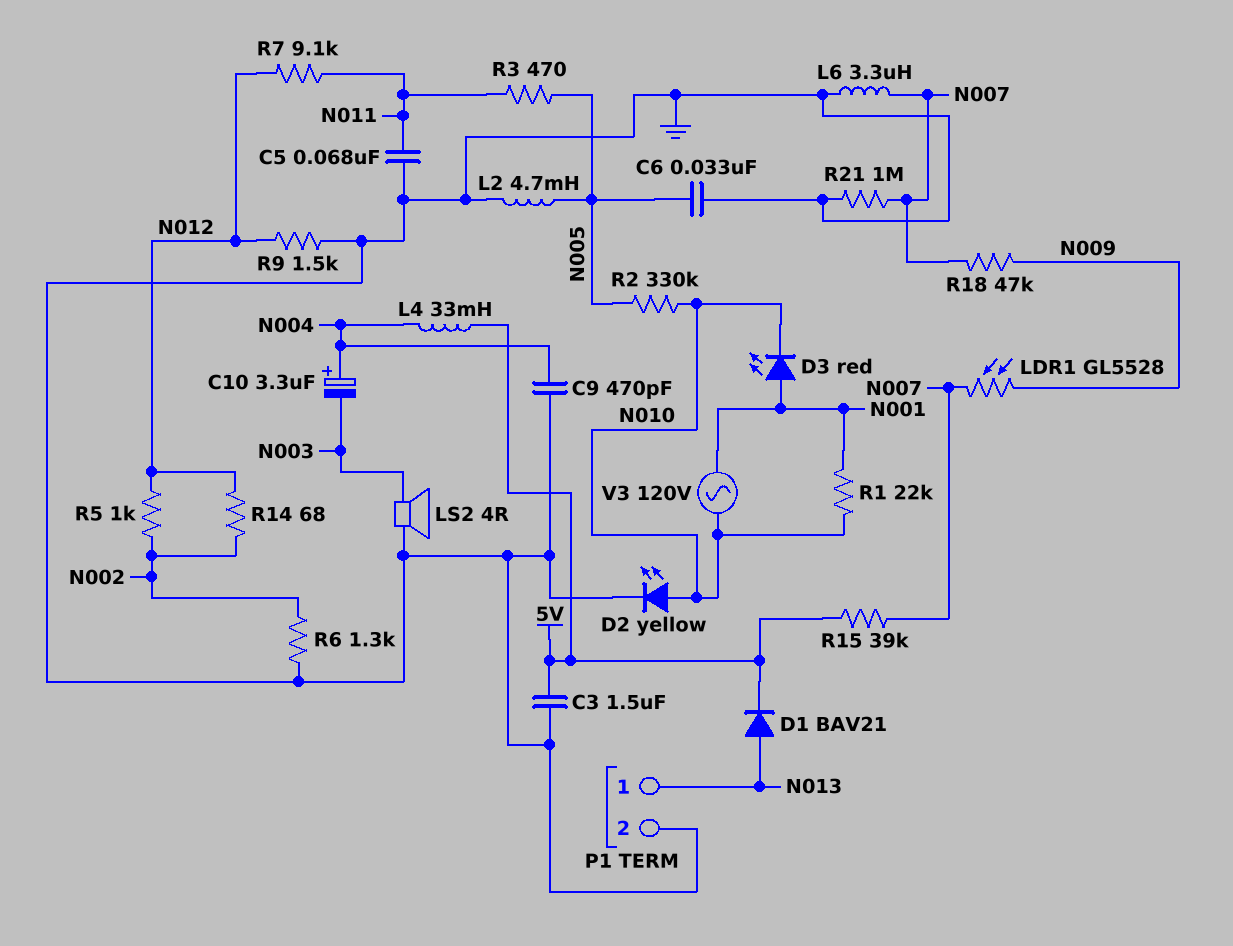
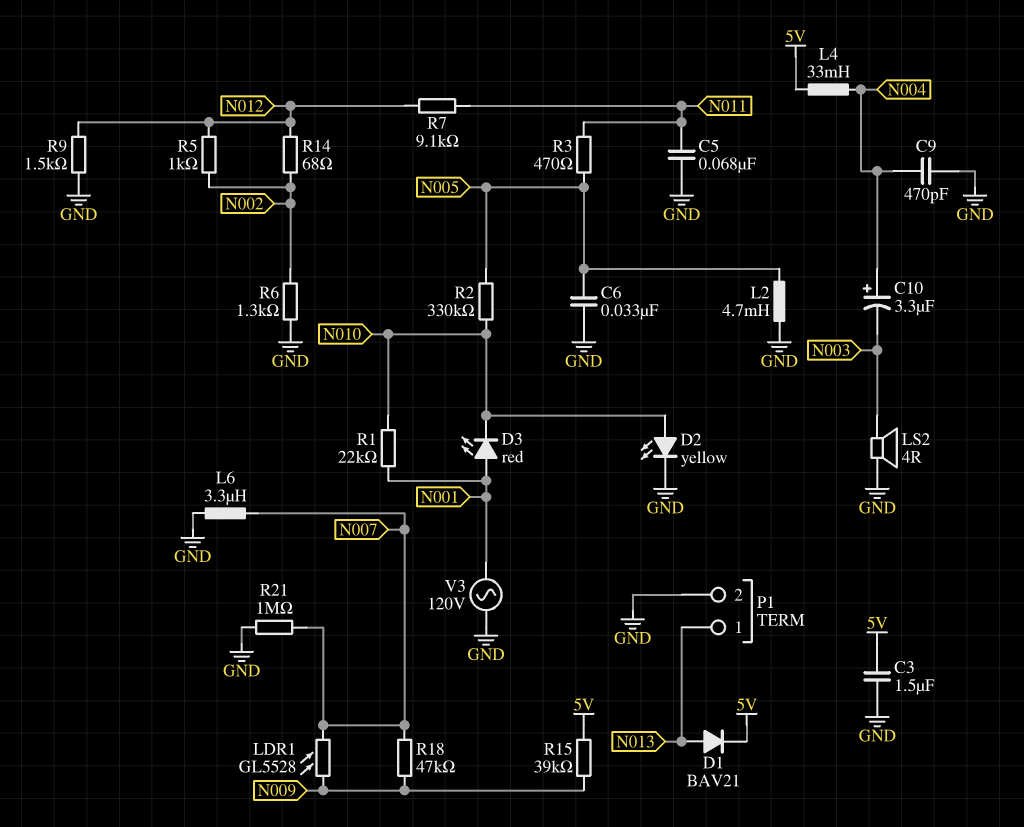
R15: 39k (5V, N007) -> 39k (5V, N009)
V3: AC 120V (N001, N010) -> AC 120V (GND, N001)

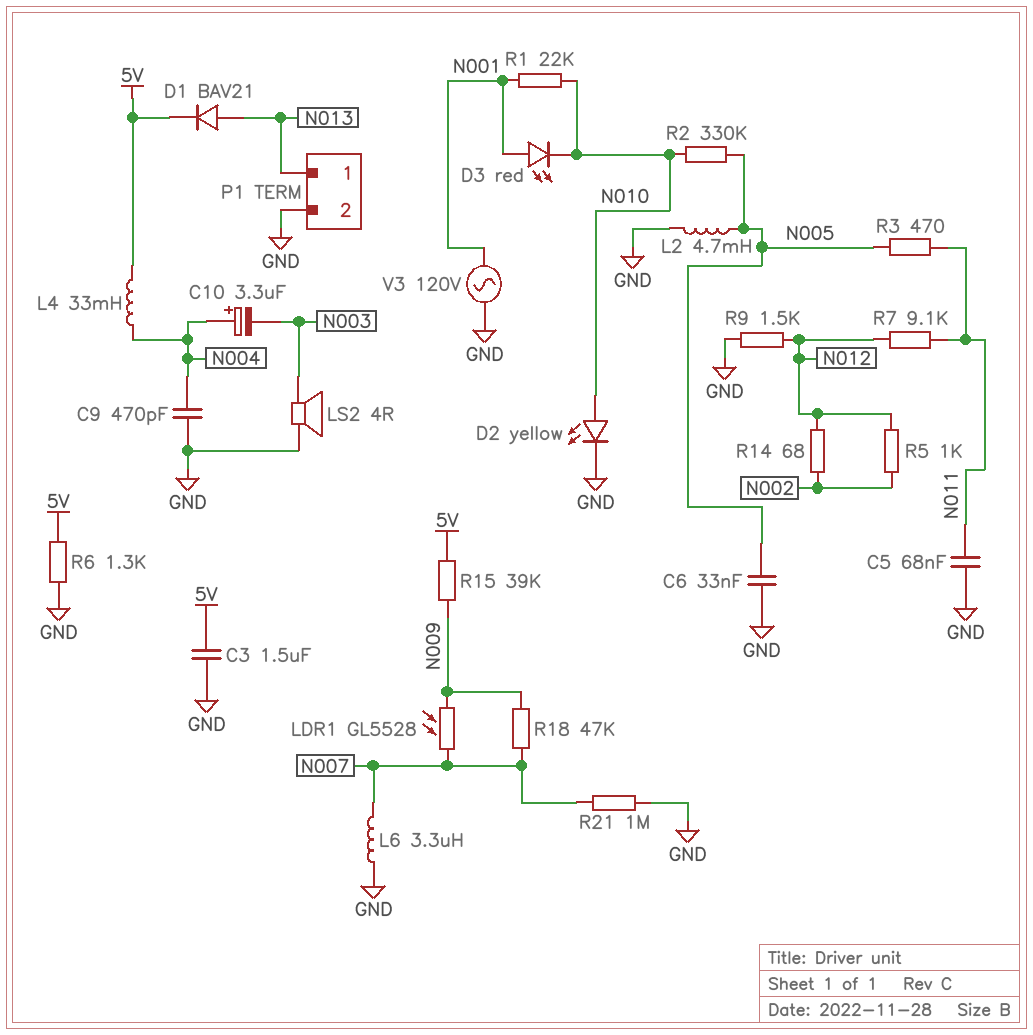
R6: 1.3k (GND, N002) -> 1.3k (5V, GND)

